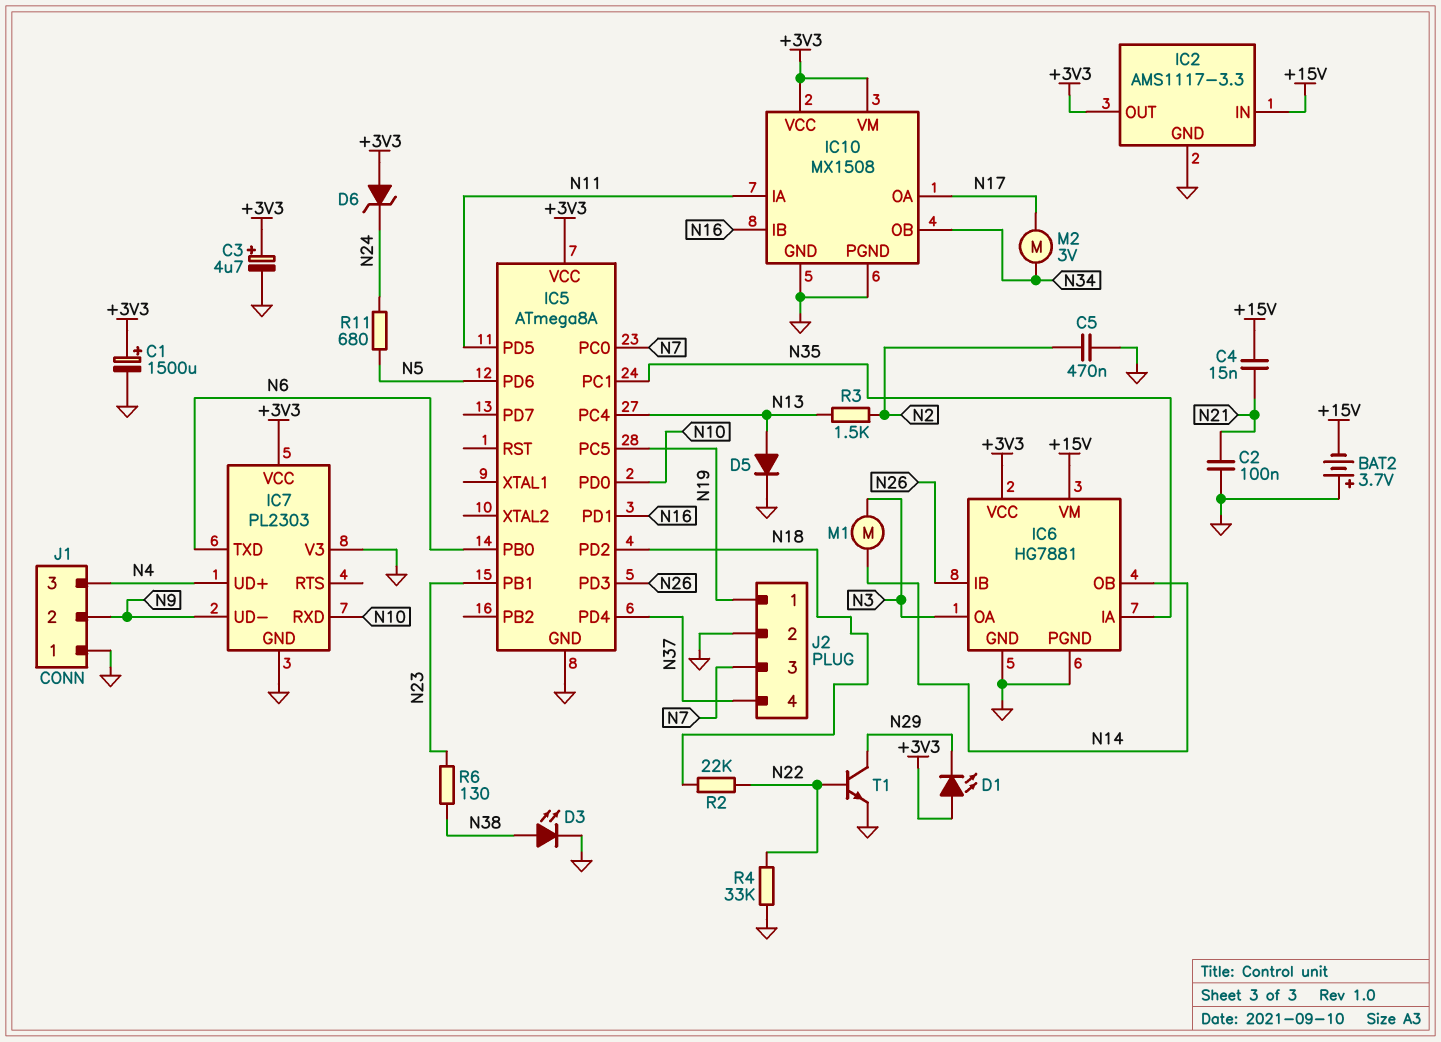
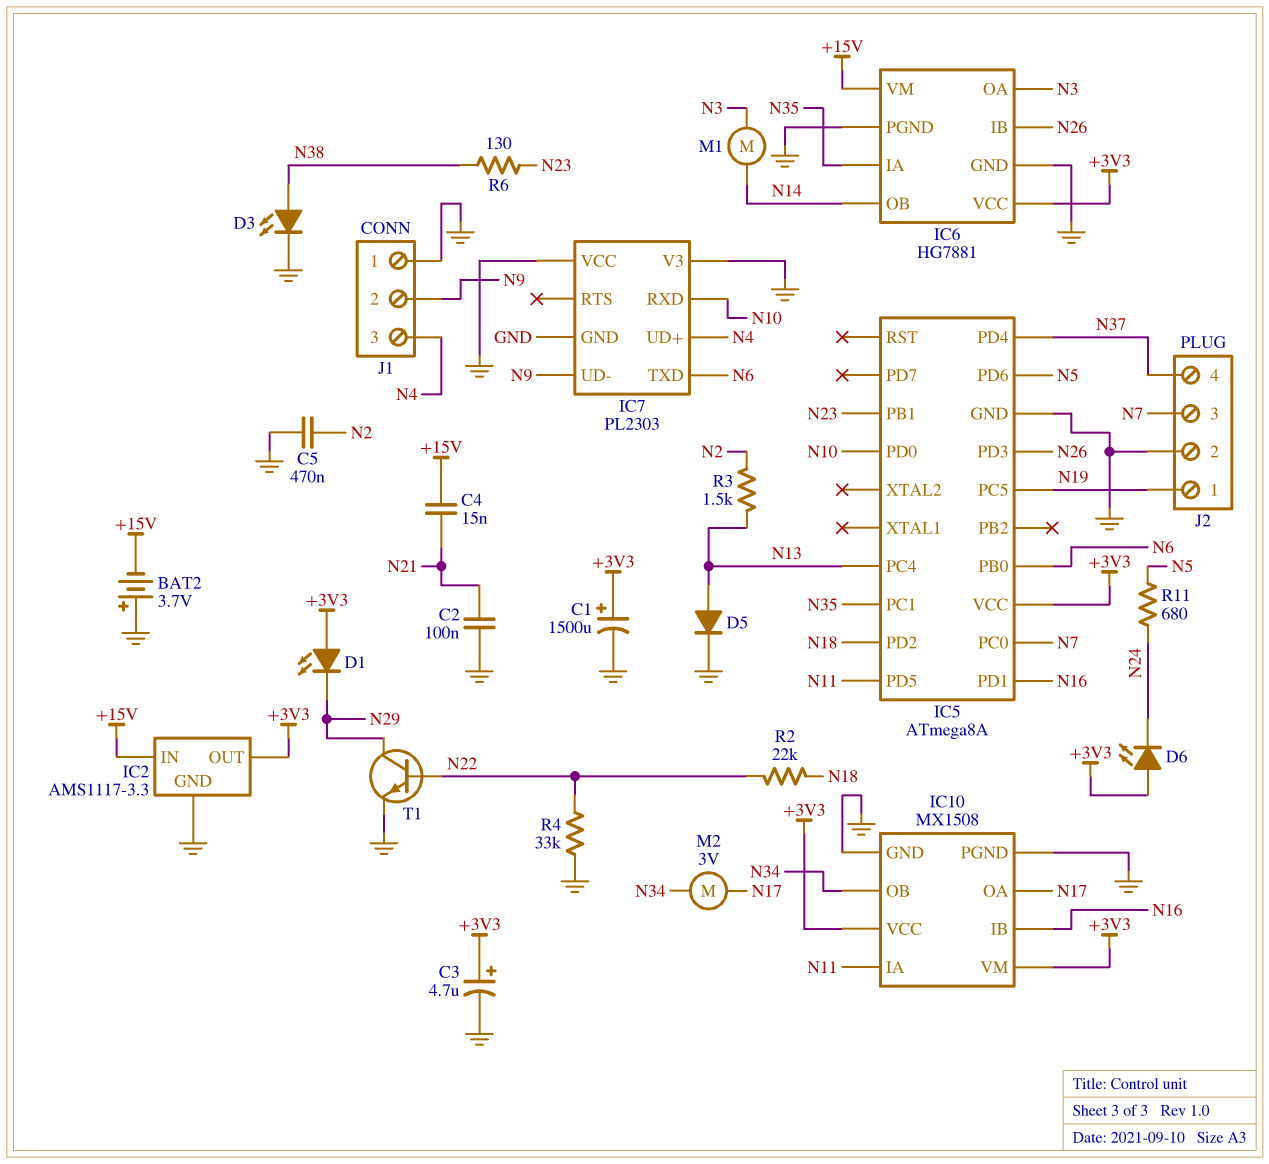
D6: zener (A +3V3, K N24) -> LED (A +3V3, K N24)
IC7 pin VCC: +3V3 -> GND

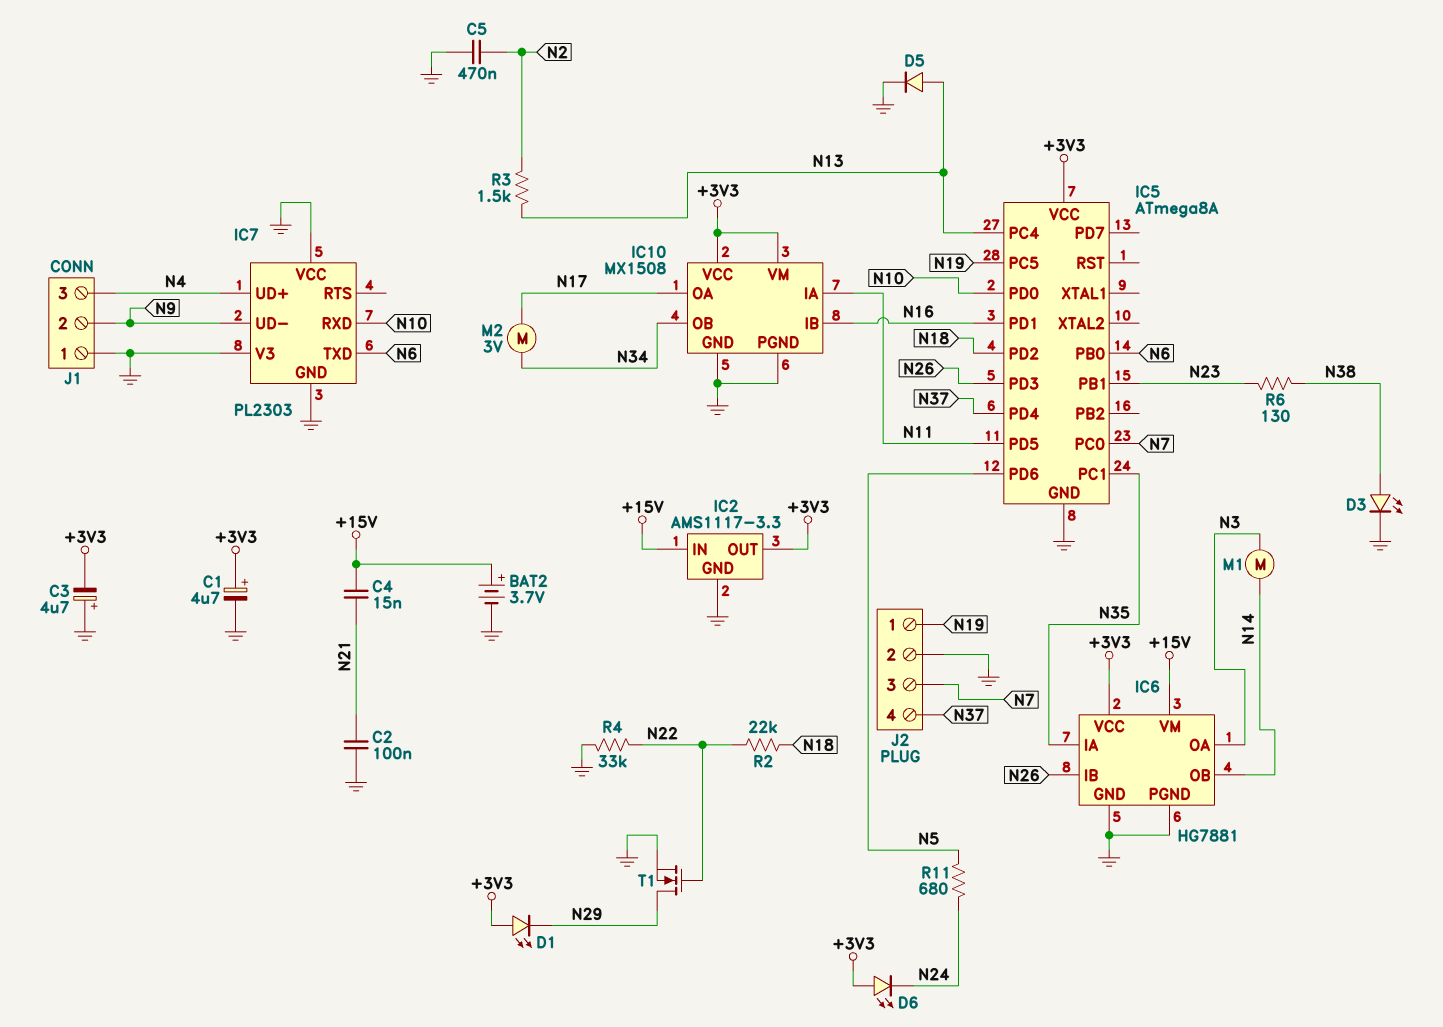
BAT2: 3.7V (plus GND, minus +15V) -> 3.7V (plus +15V, minus GND)
C1: 1500uF (plus +3V3, minus GND) -> 4.7uF (plus +3V3, minus GND)
C3: 4.7uF (plus +3V3, minus GND) -> 4.7uF (plus GND, minus +3V3)
T1: NPN (B N22, C N29, E GND) -> NMOS (G N22, D N29, S GND)

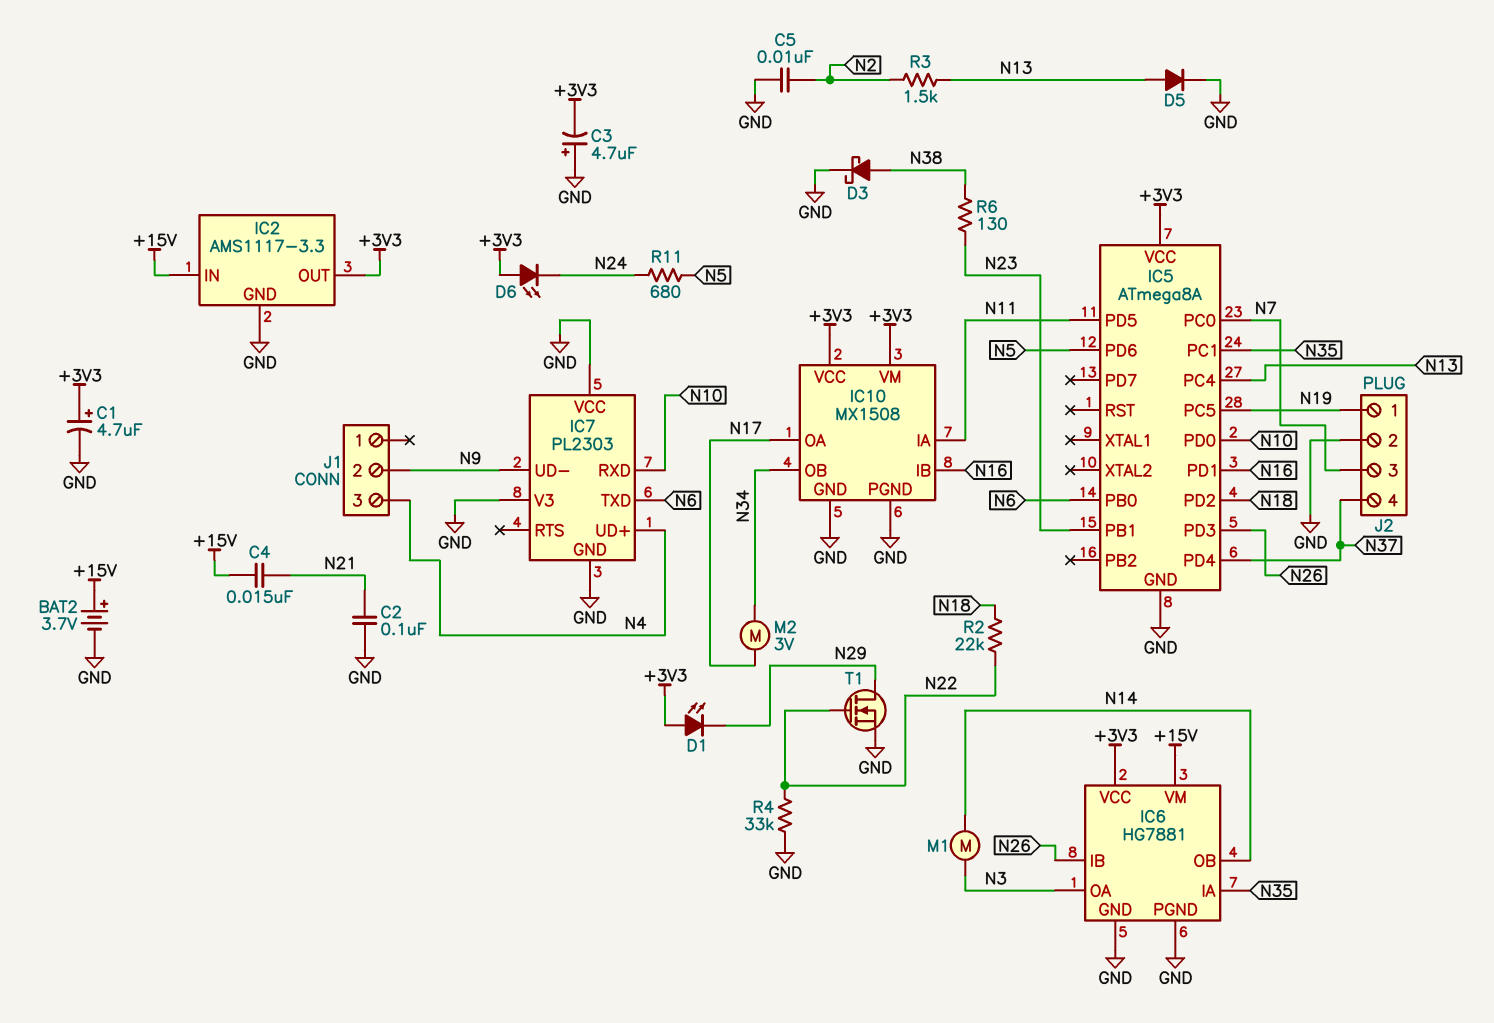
C5: 470nF (GND, N2) -> 10nF (GND, N2)
D3: LED (A N38, K GND) -> schottky (A N38, K GND)
J1 pin 1: GND -> none

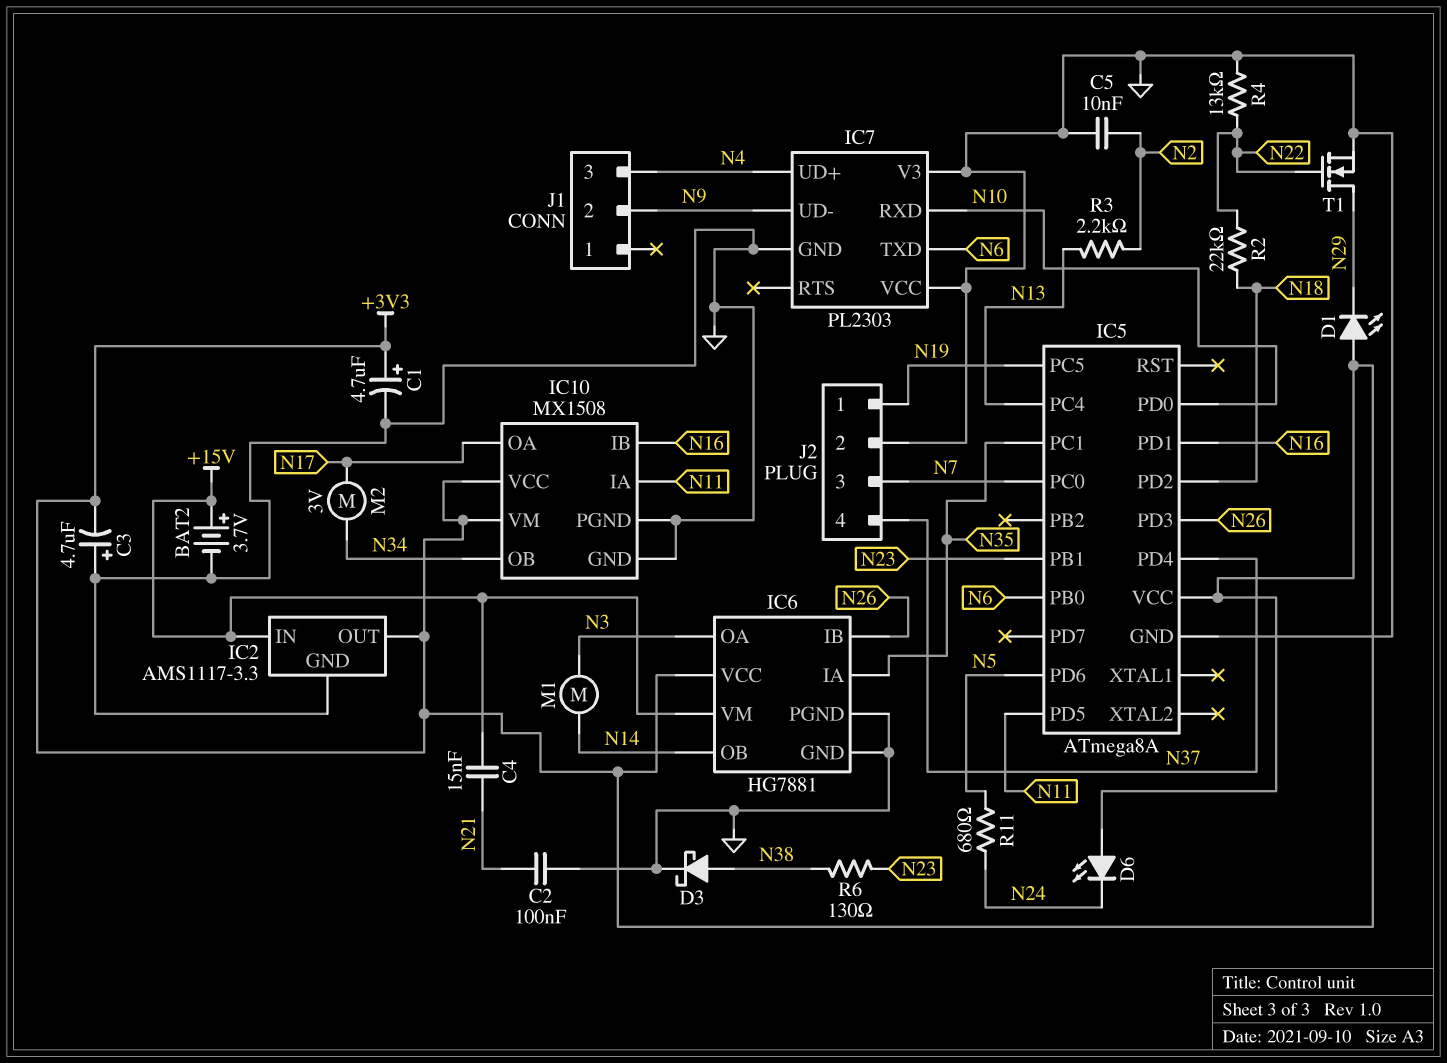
D5: diode (A N13, K GND) -> none
R3: 1.5k (N2, N13) -> 2.2k (N2, N13)
R4: 33k (GND, N22) -> 13k (GND, N22)

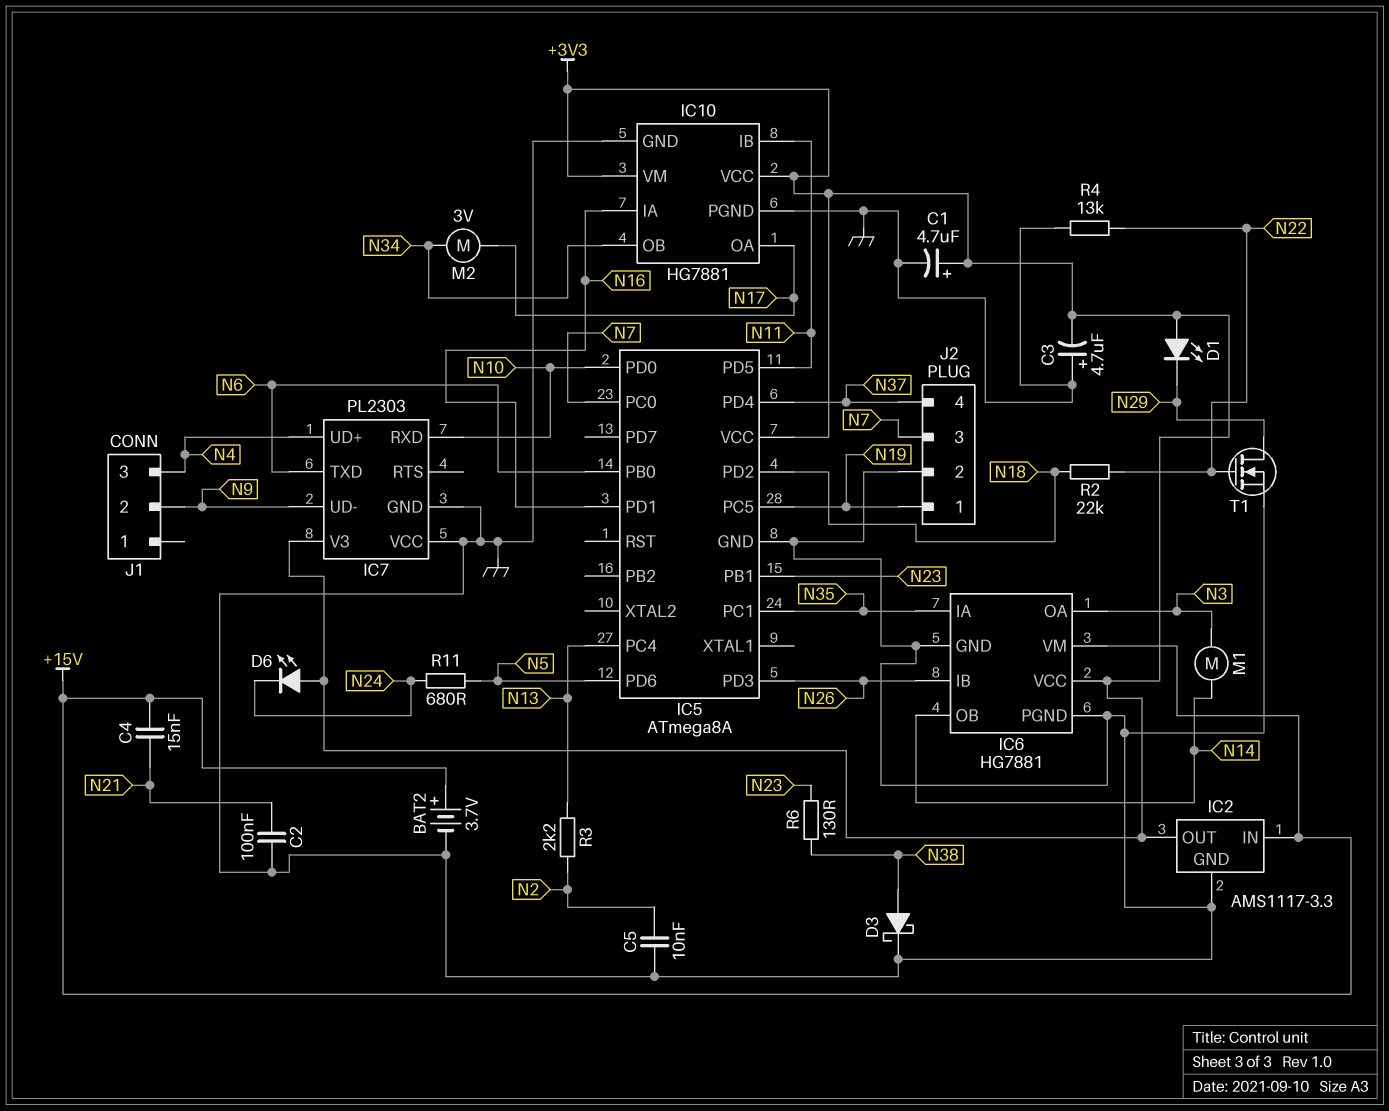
IC7 pin V3: GND -> +3V3
IC10: MX1508 -> HG7881
IC10 pin IA: N11 -> N16
IC10 pin IB: N16 -> N11

